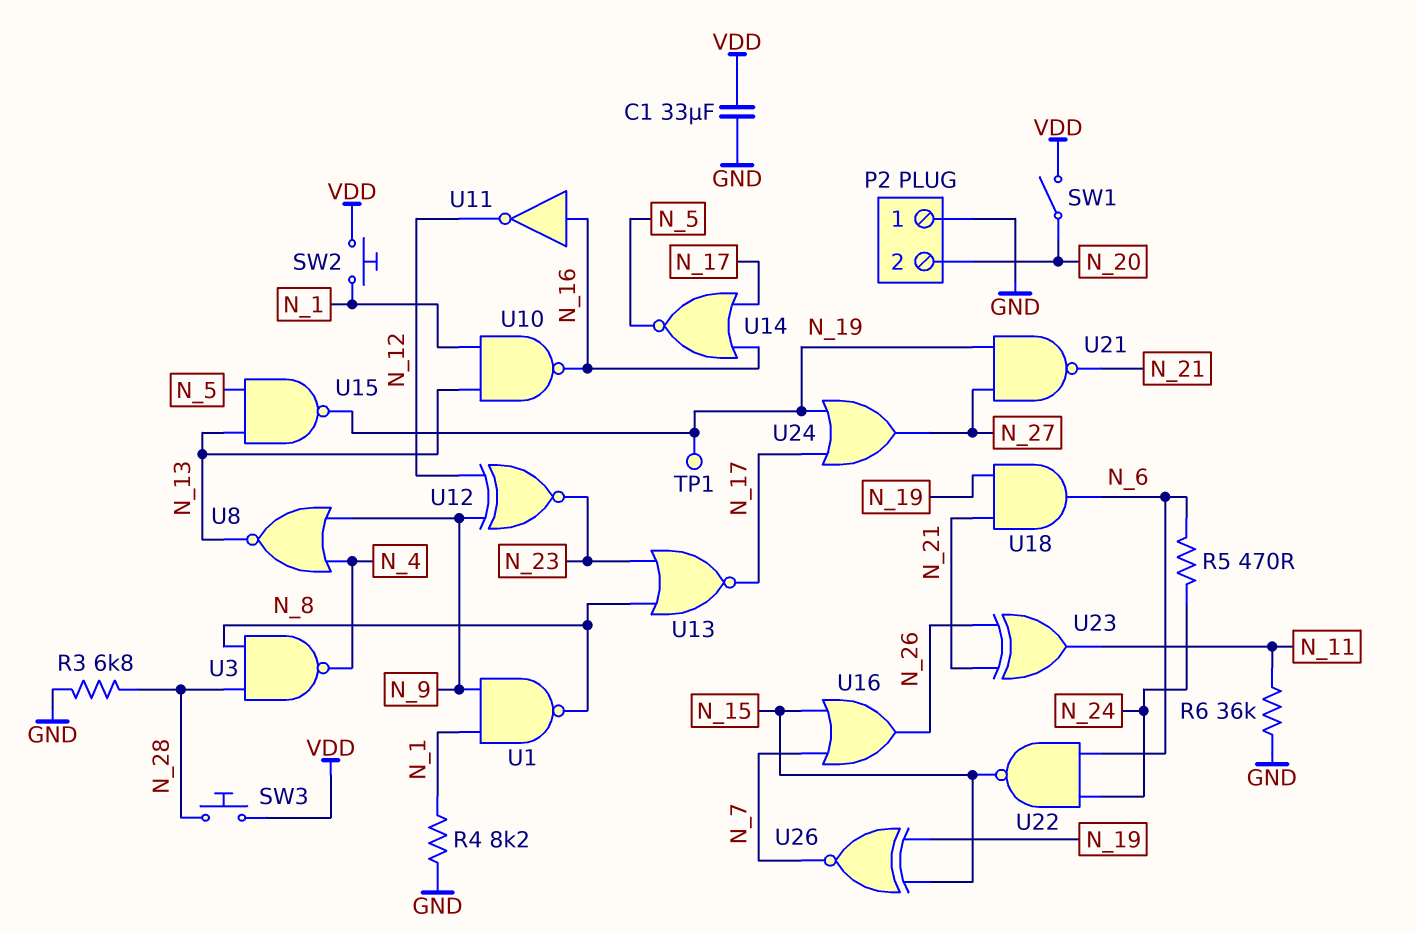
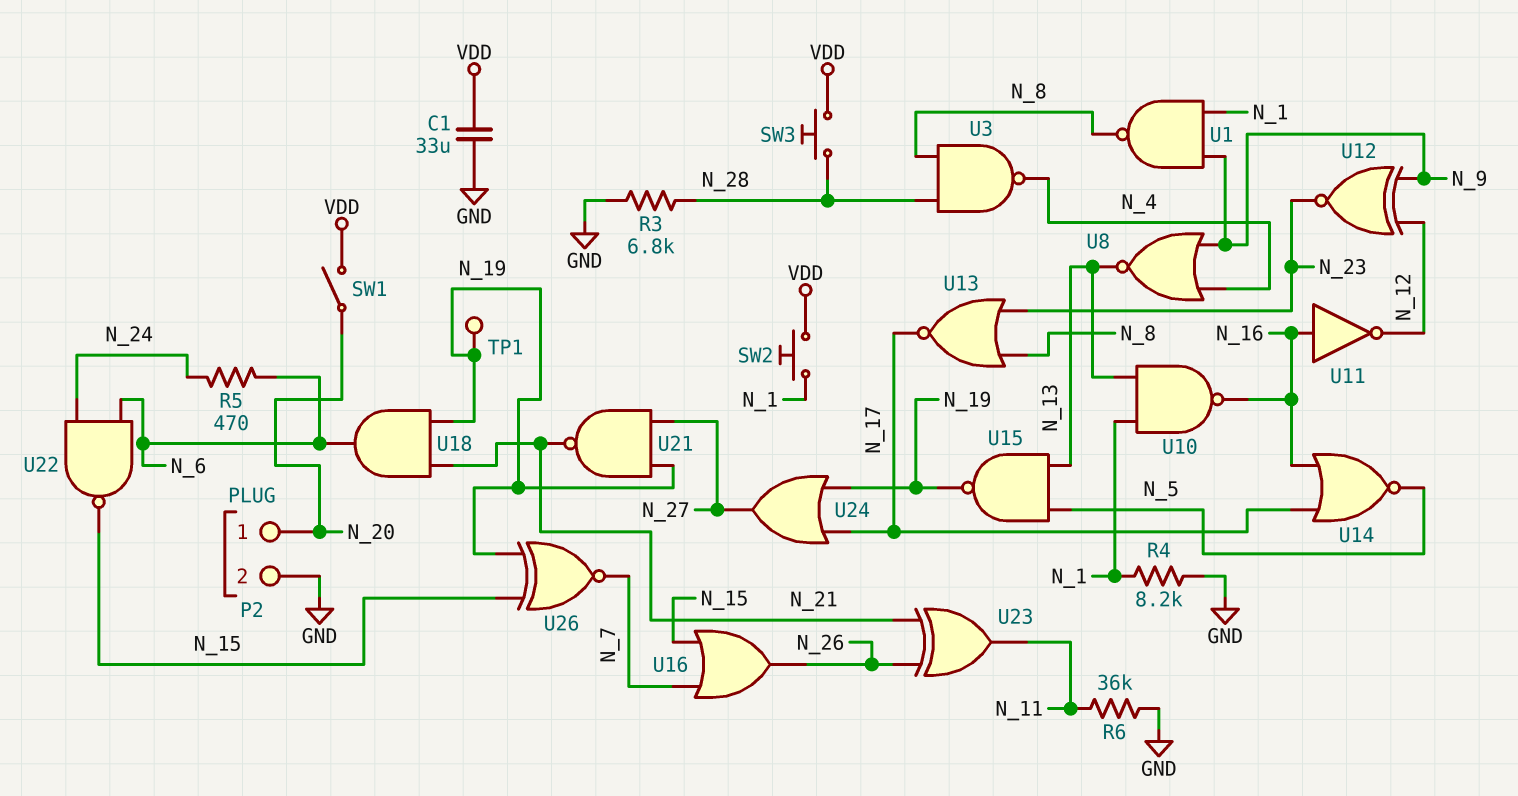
P2 pin 1: GND -> N_20
P2 pin 2: N_20 -> GND

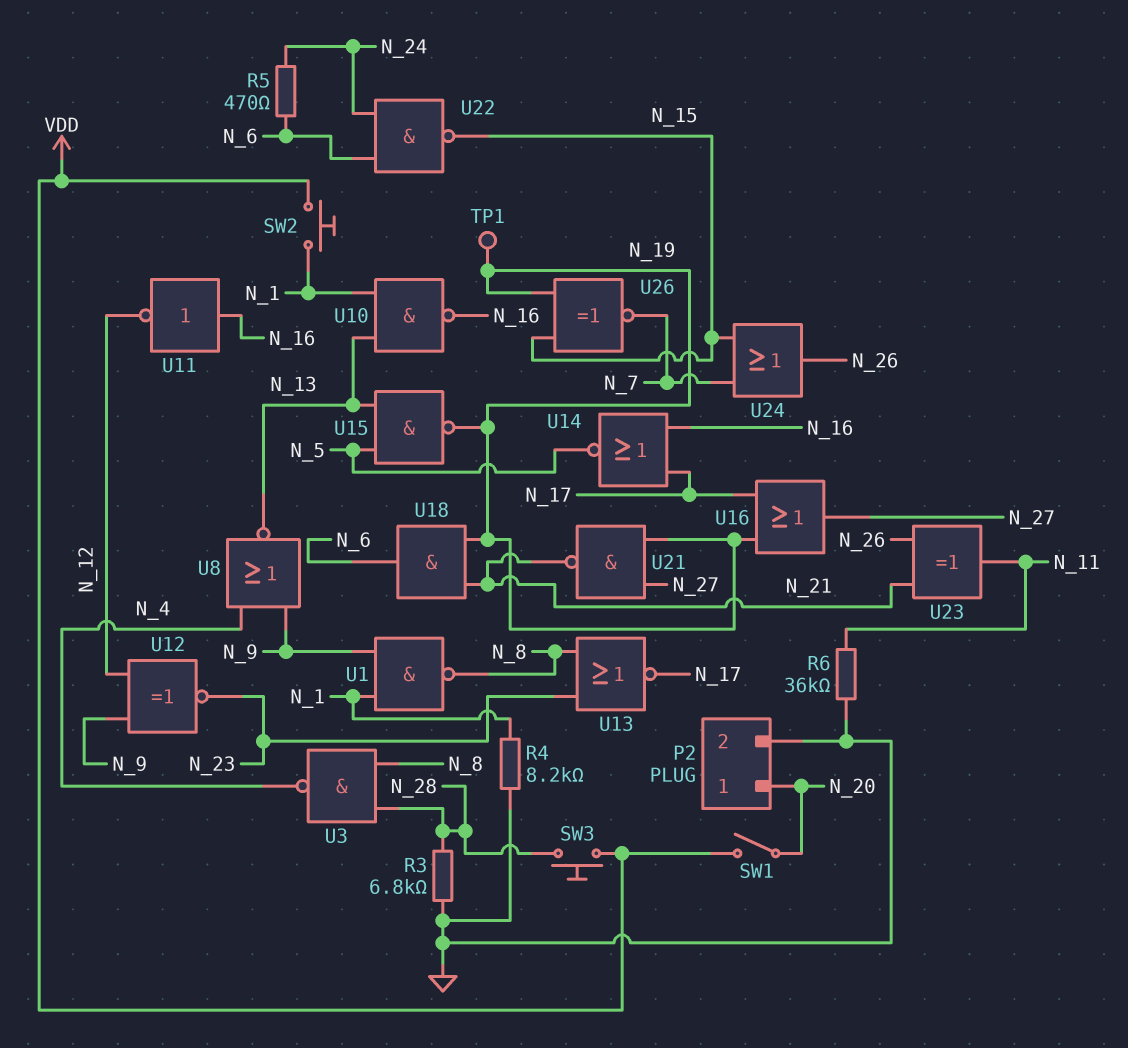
C1: 33uF (GND, VDD) -> none
U16: OR (in N_7, in N_15, out N_26) -> OR (in N_17, in N_19, out N_27)
U24: OR (in N_17, in N_19, out N_27) -> OR (in N_7, in N_15, out N_26)

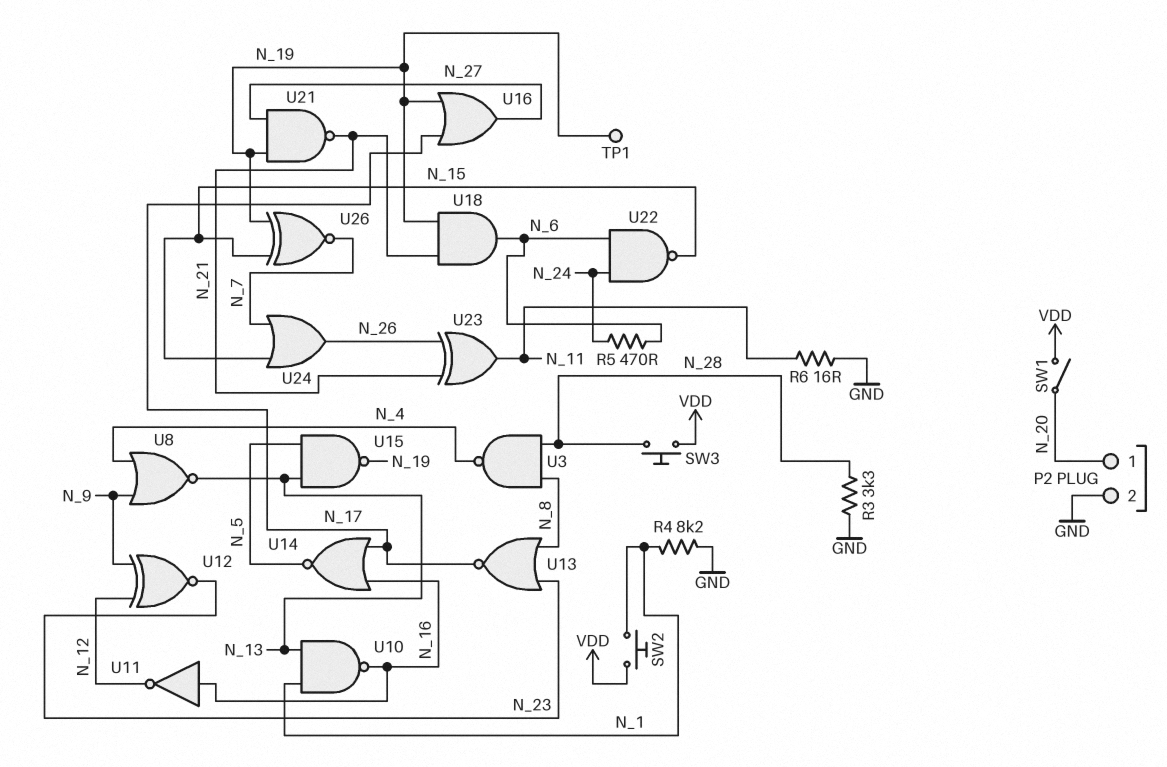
R3: 6.8k (GND, N_28) -> 3.3k (GND, N_28)
R6: 36k (GND, N_11) -> 16 (GND, N_11)
U1: NAND (in N_1, in N_9, out N_8) -> none

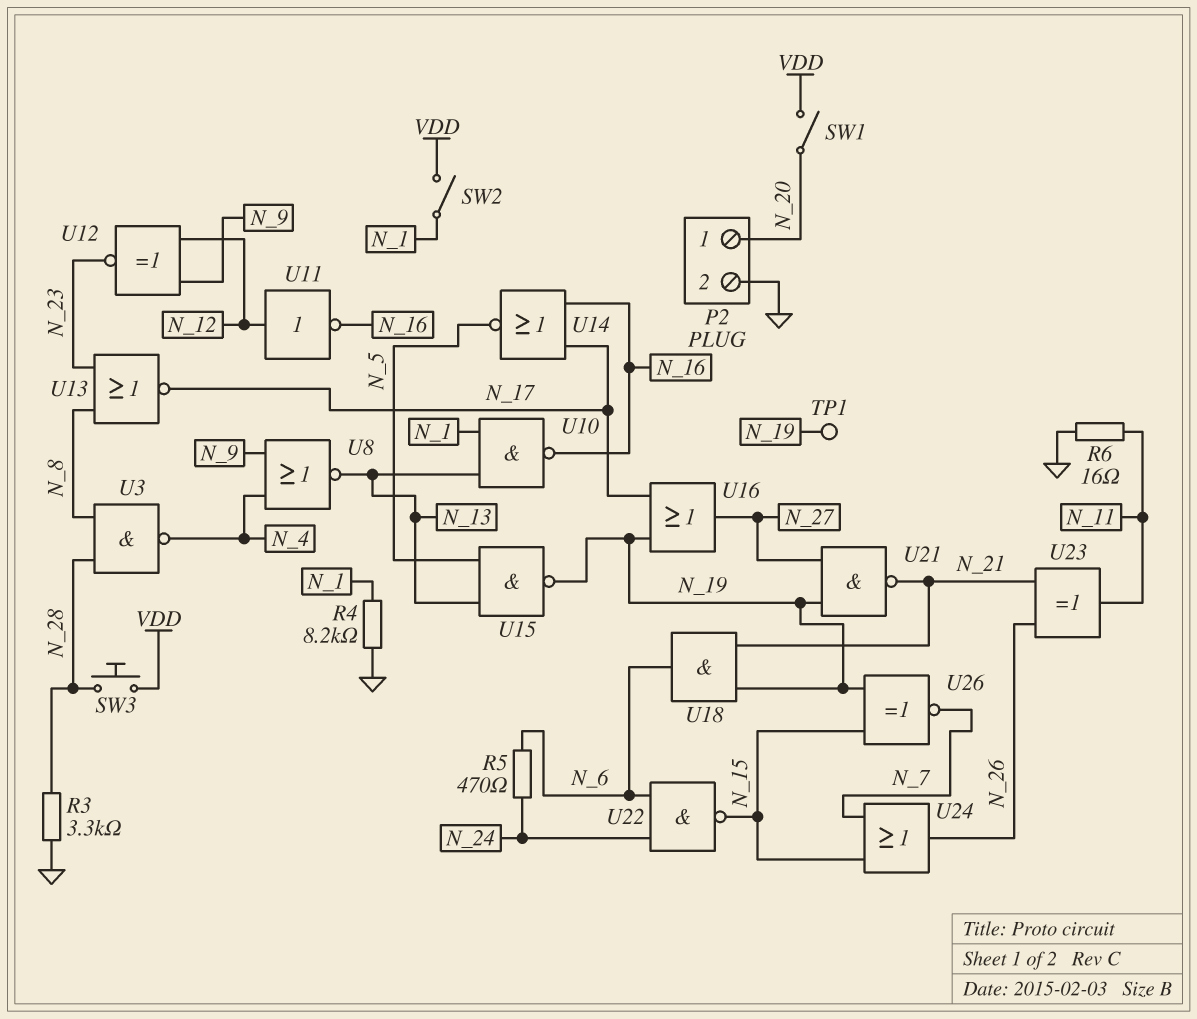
SW2: button (N_1, VDD) -> switch (N_1, VDD)
U11: NOT (in N_16, out N_12) -> NOT (in N_12, out N_16)

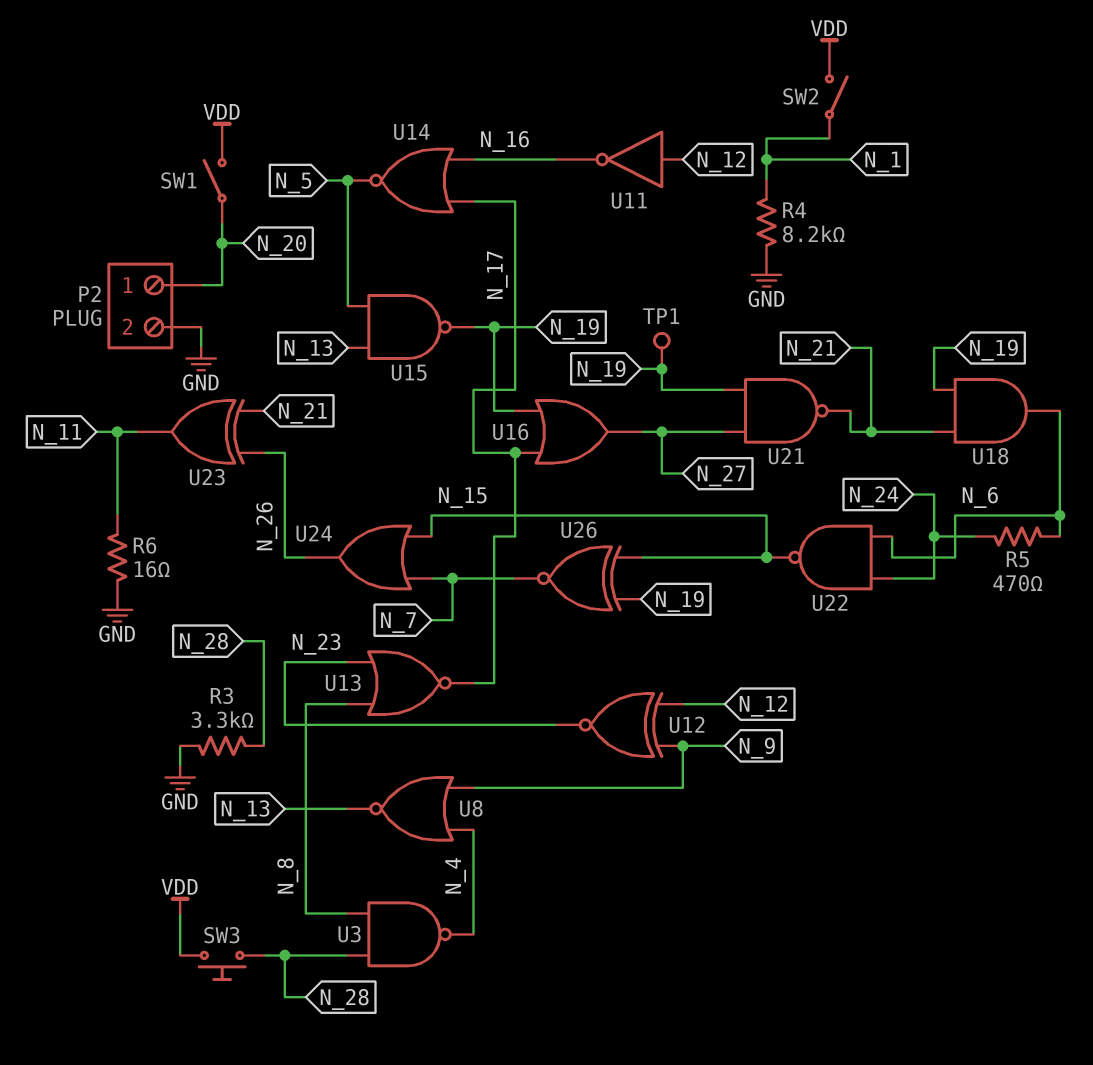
U10: NAND (in N_1, in N_13, out N_16) -> none

